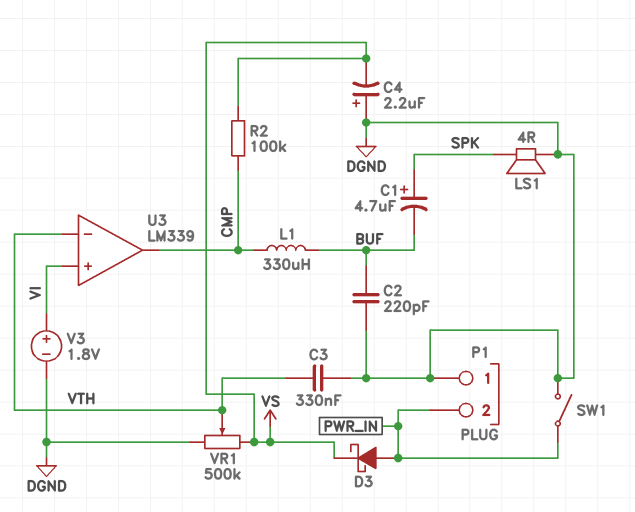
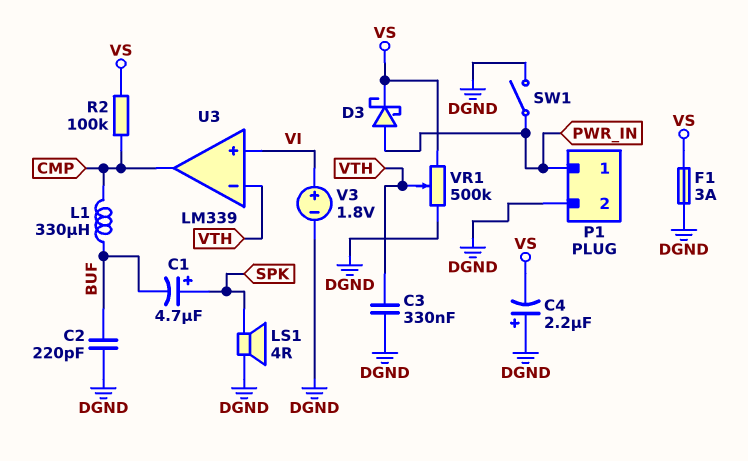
F1: none -> 3A (DGND, VS)
P1 pin 1: DGND -> PWR_IN
P1 pin 2: PWR_IN -> DGND

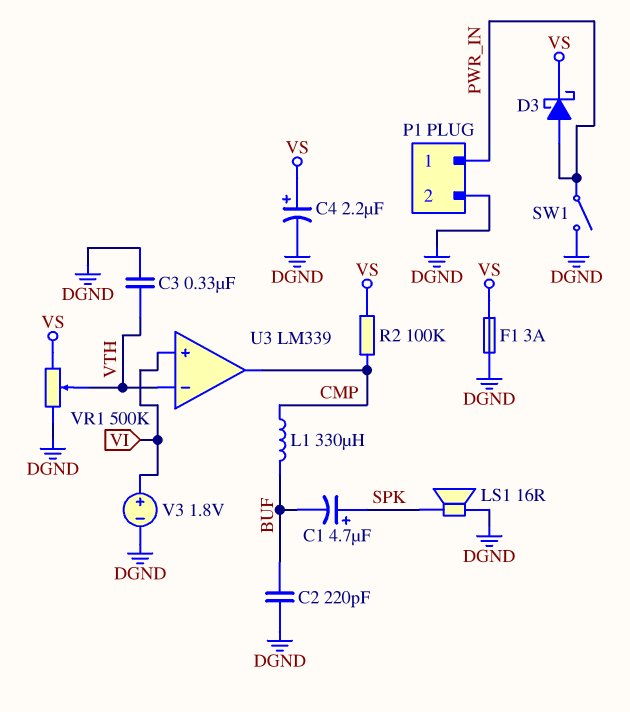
C4: 2.2uF (plus DGND, minus VS) -> 2.2uF (plus VS, minus DGND)
LS1: speaker 4R (DGND, SPK) -> speaker 16R (DGND, SPK)

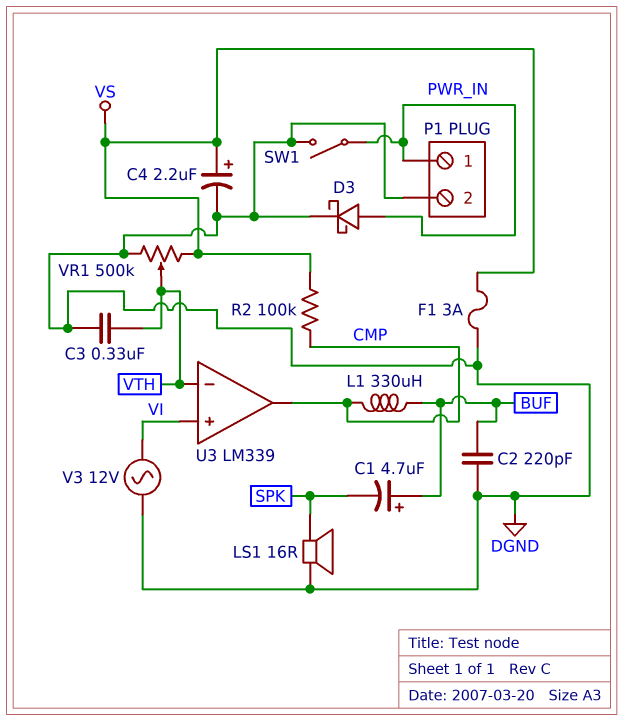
C1: 4.7uF (plus SPK, minus BUF) -> 4.7uF (plus BUF, minus SPK)
D3: schottky (A PWR_IN, K VS) -> schottky (A PWR_IN, K DGND)
V3: 1.8V (plus VI, minus DGND) -> AC 12V (DGND, VI)

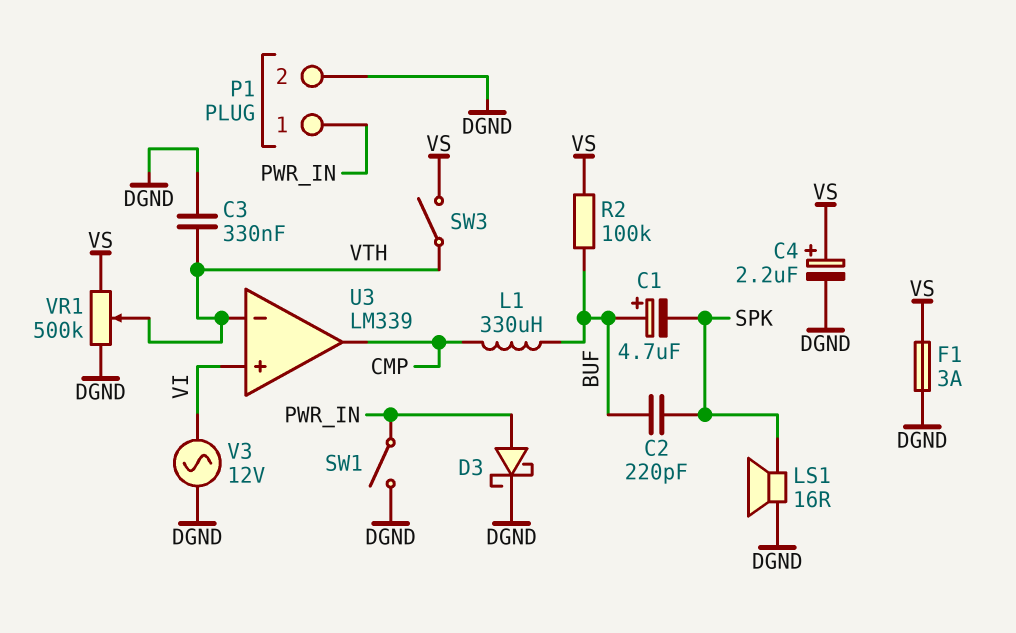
C2: 220pF (BUF, DGND) -> 220pF (BUF, SPK)
R2: 100k (CMP, VS) -> 100k (BUF, VS)
SW3: none -> switch (VS, VTH)

